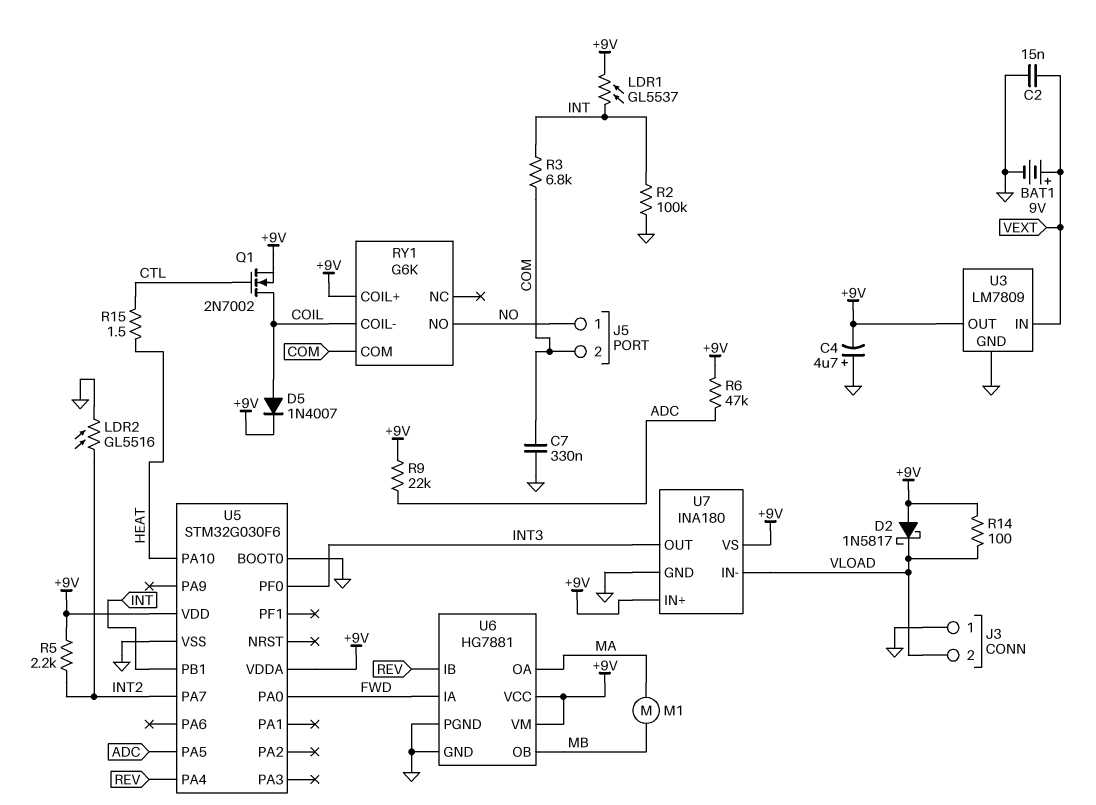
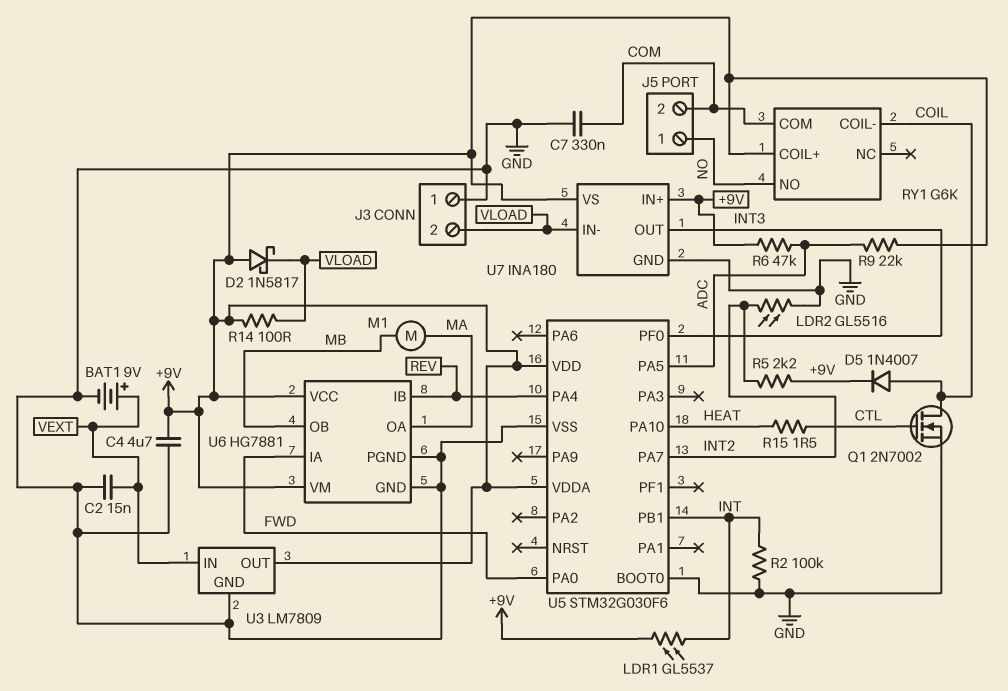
C4: 4.7uF (plus GND, minus +9V) -> 4.7uF (+9V, GND)
Q1: NMOS 2N7002 (G CTL, D COIL, S +9V) -> NMOS 2N7002 (G CTL, D COIL, S GND)
R3: 6.8k (COM, INT) -> none

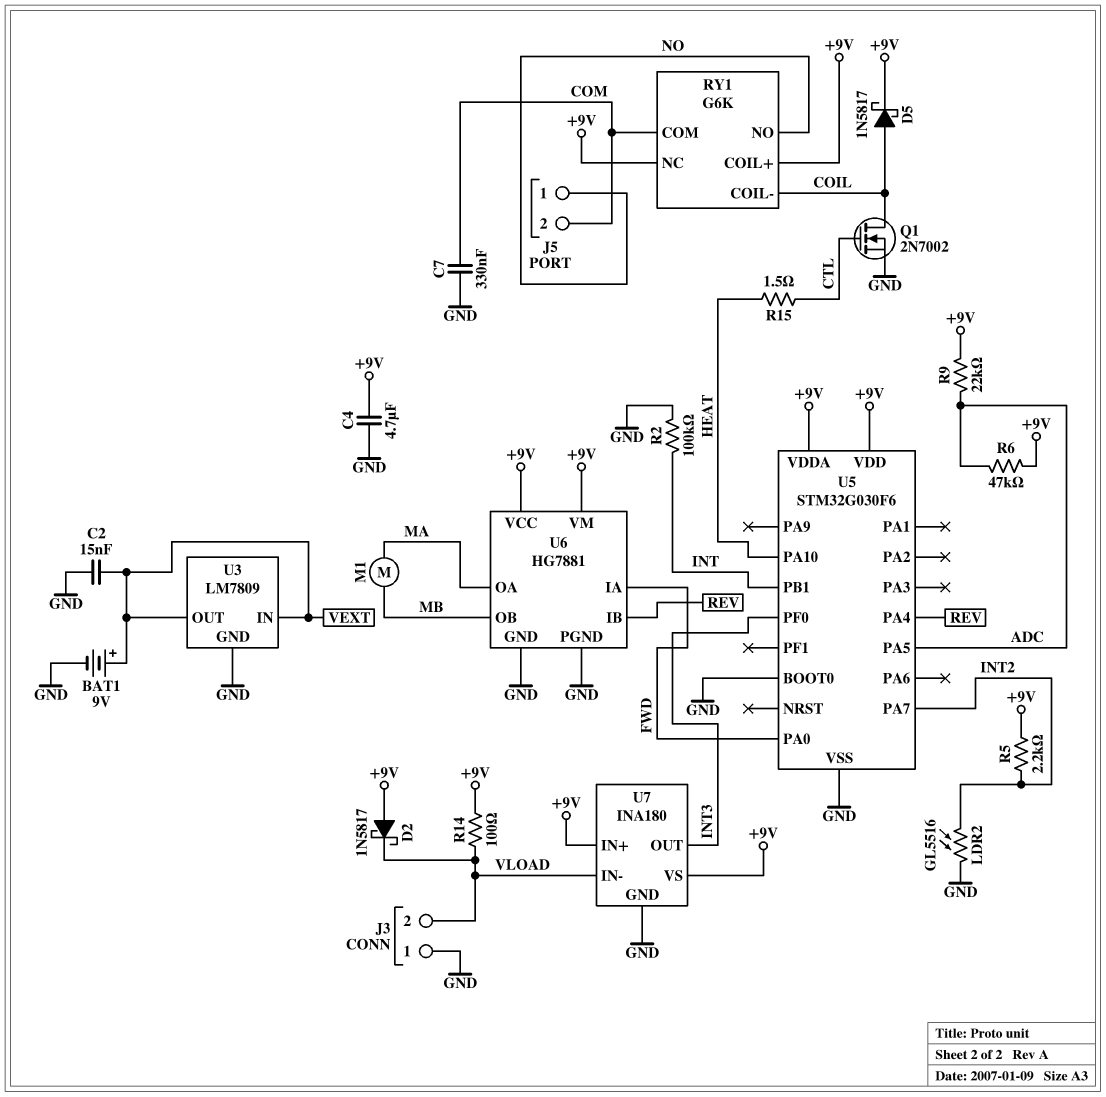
D5: diode 1N4007 (A COIL, K +9V) -> schottky 1N5817 (A COIL, K +9V)
LDR1: GL5537 (+9V, INT) -> none
RY1 pin NC: none -> +9V
U3 pin OUT: +9V -> VEXT

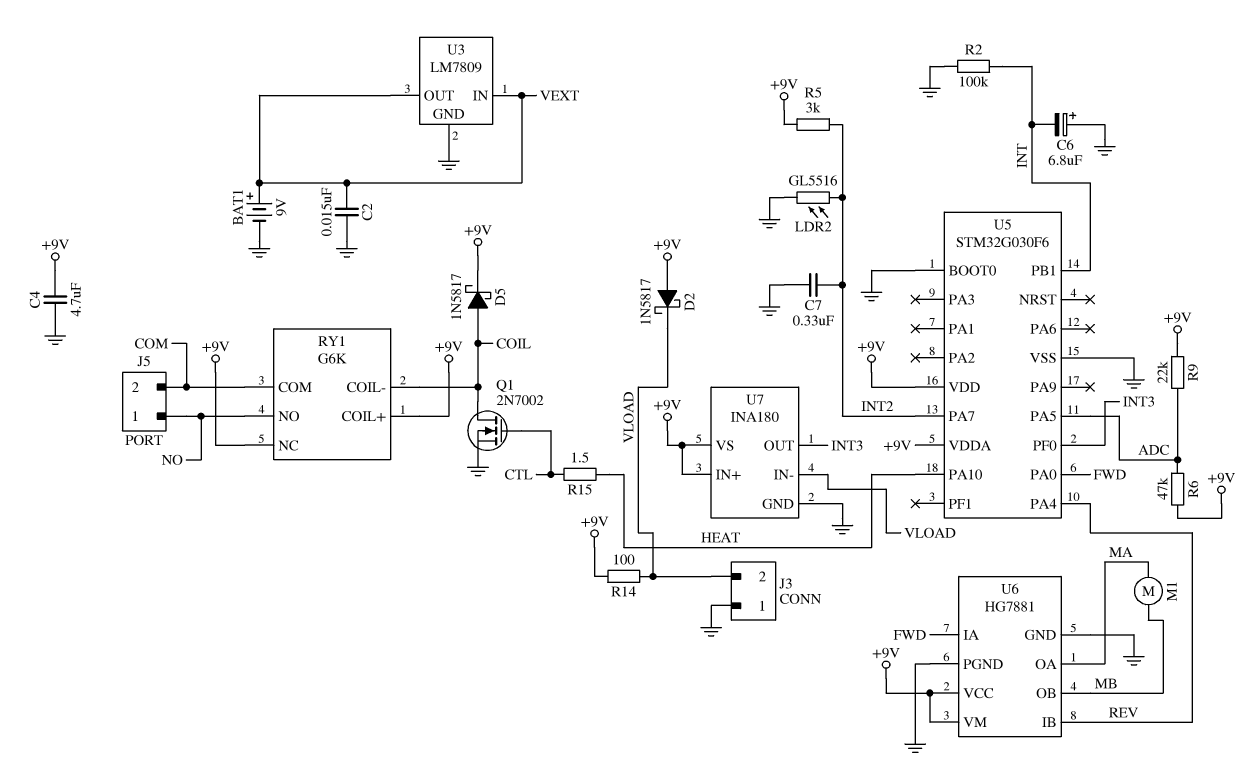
C6: none -> 6.8uF (plus GND, minus INT)
C7: 330nF (COM, GND) -> 330nF (GND, INT2)
R5: 2.2k (+9V, INT2) -> 3k (+9V, INT2)

